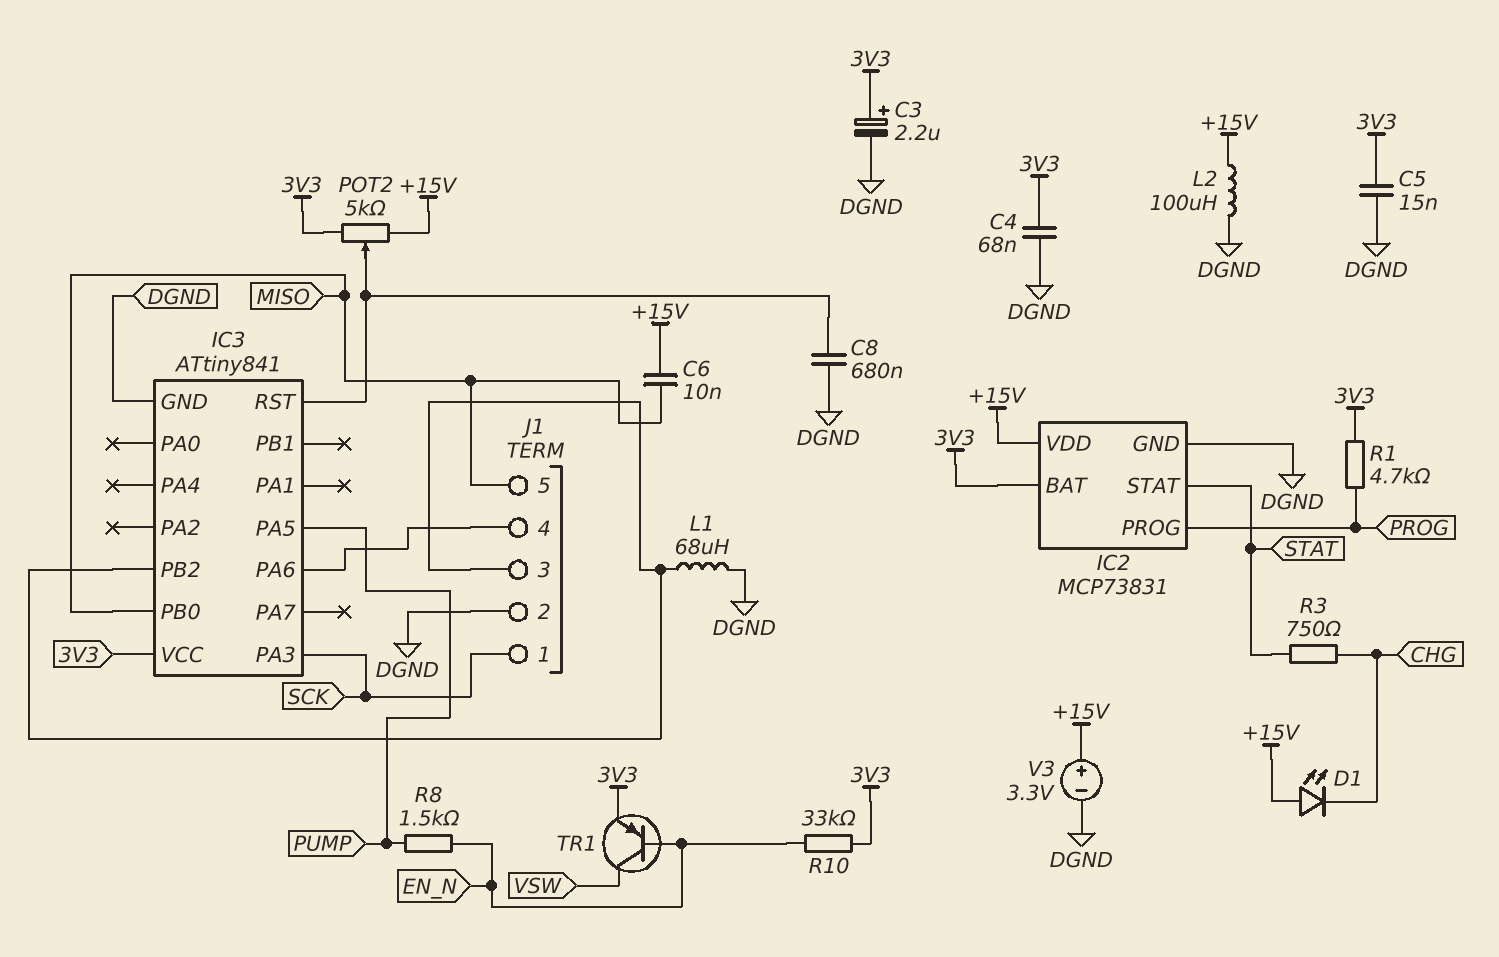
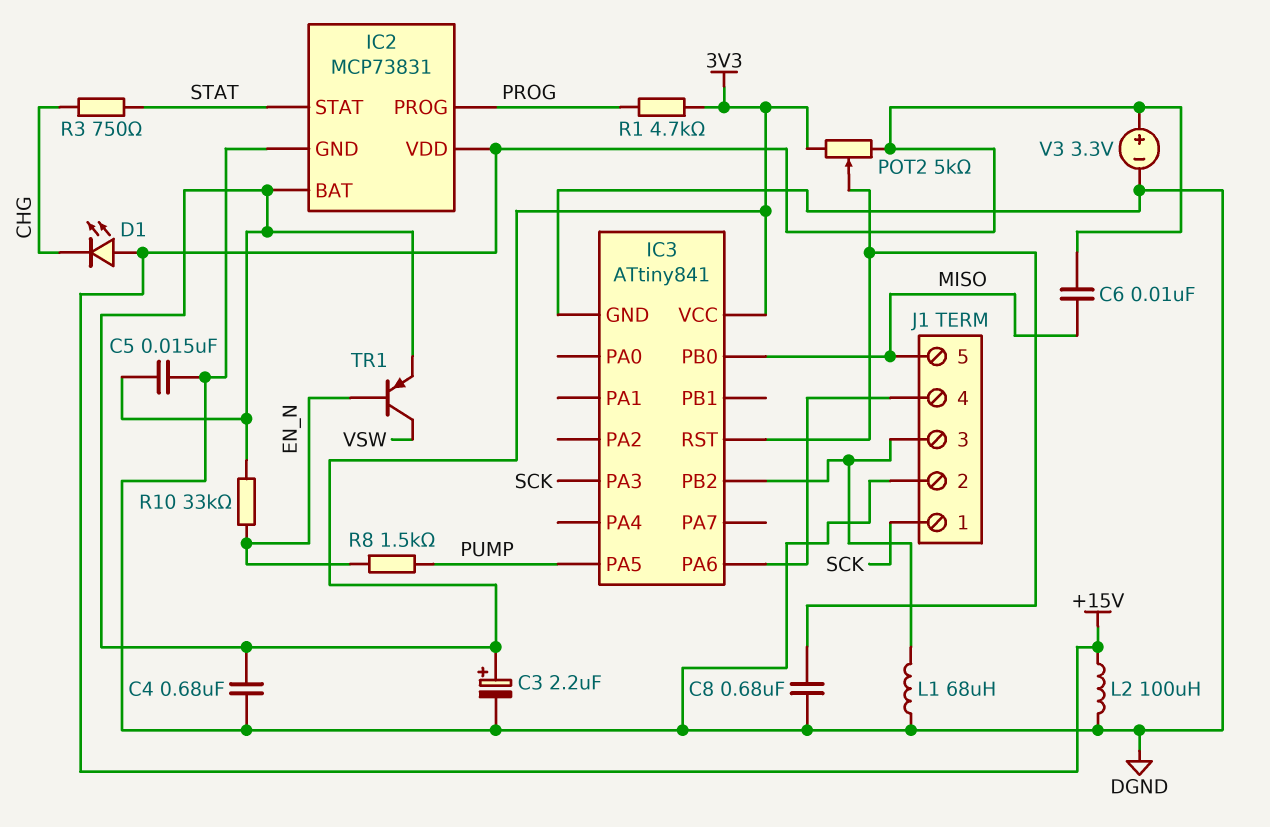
C4: 68nF (3V3, DGND) -> 680nF (3V3, DGND)

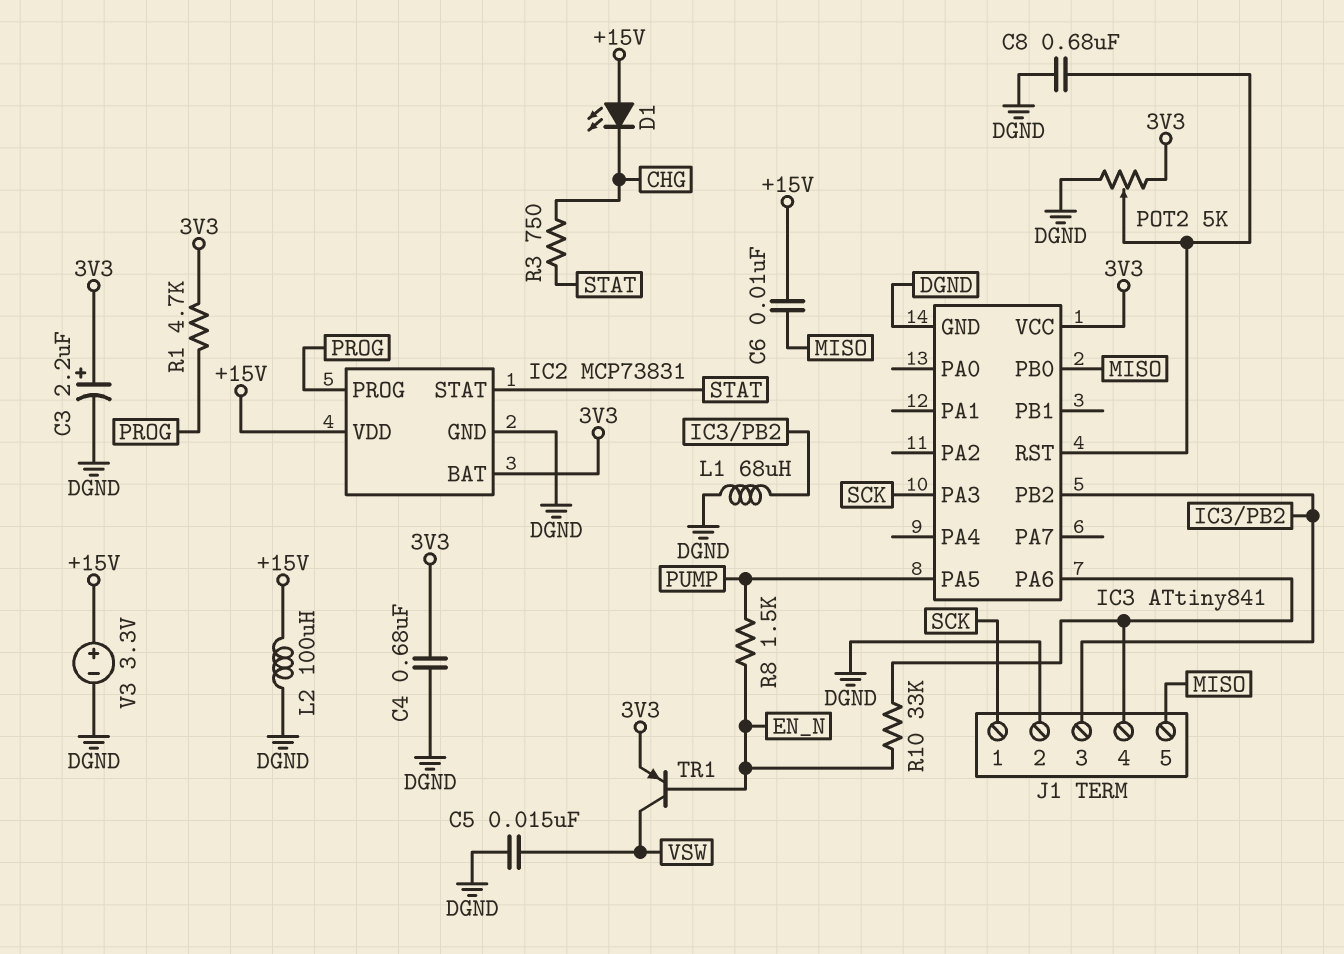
C5: 15nF (3V3, DGND) -> 15nF (DGND, VSW)
POT2: 5k (+15V, 3V3, wiper IC3/RST) -> 5k (3V3, DGND, wiper IC3/RST)
R10: 33k (3V3, EN_N) -> 33k (EN_N, IC3/PA6)

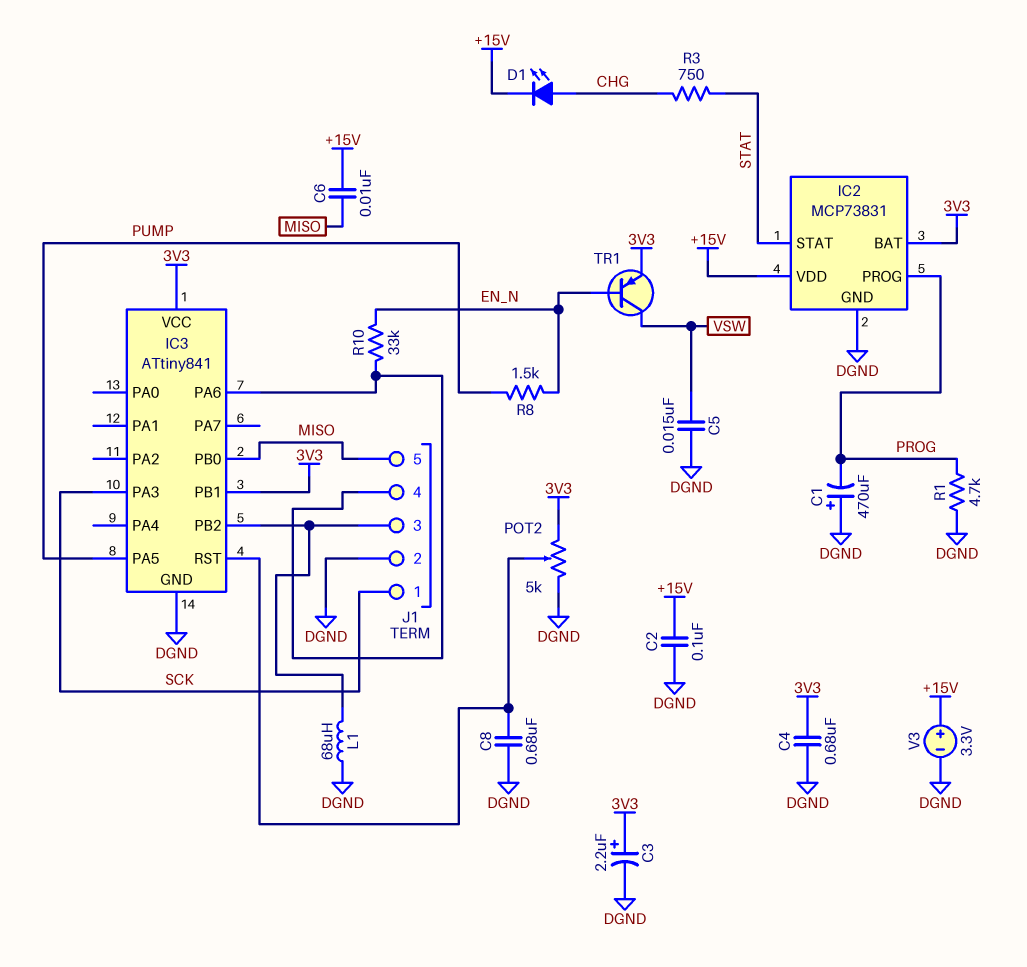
C1: none -> 470uF (plus DGND, minus PROG)
C2: none -> 100nF (+15V, DGND)
D1: LED (A +15V, K CHG) -> LED (A CHG, K +15V)
IC3 pin PB1: none -> 3V3
L2: 100uH (+15V, DGND) -> none
R1: 4.7k (3V3, PROG) -> 4.7k (DGND, PROG)

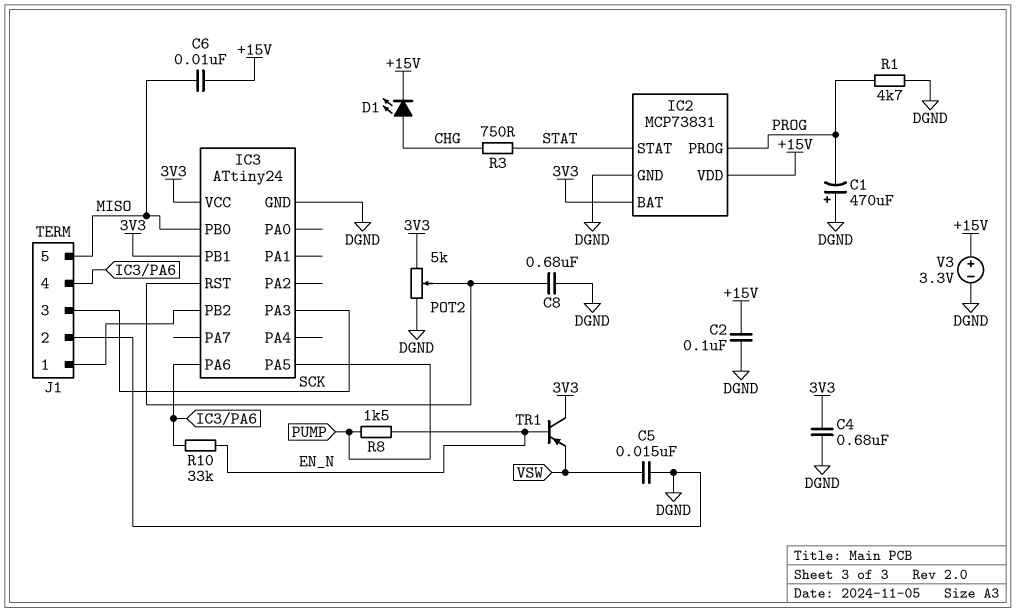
C3: 2.2uF (plus 3V3, minus DGND) -> none
IC3: ATtiny841 -> ATtiny24
J1 pin 1: SCK -> IC3/PB2
J1 pin 3: IC3/PB2 -> SCK
L1: 68uH (DGND, IC3/PB2) -> none
TR1: PNP (B EN_N, C VSW, E 3V3) -> PNP (B EN_N, C 3V3, E VSW)

